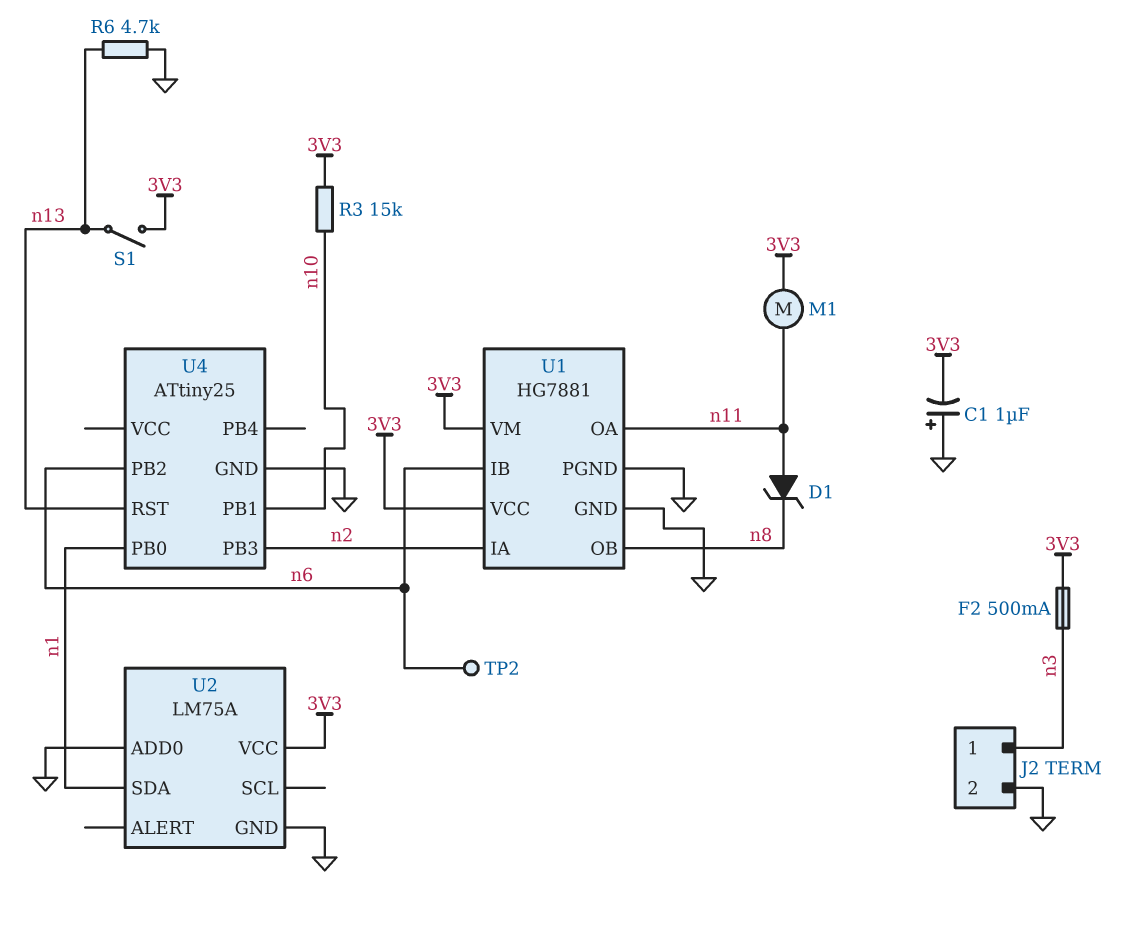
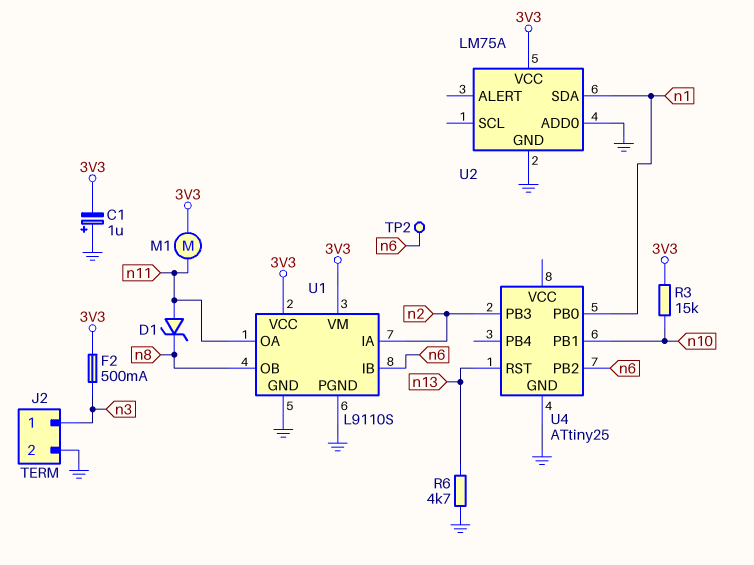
S1: switch (3V3, n13) -> none
U1: HG7881 -> L9110S

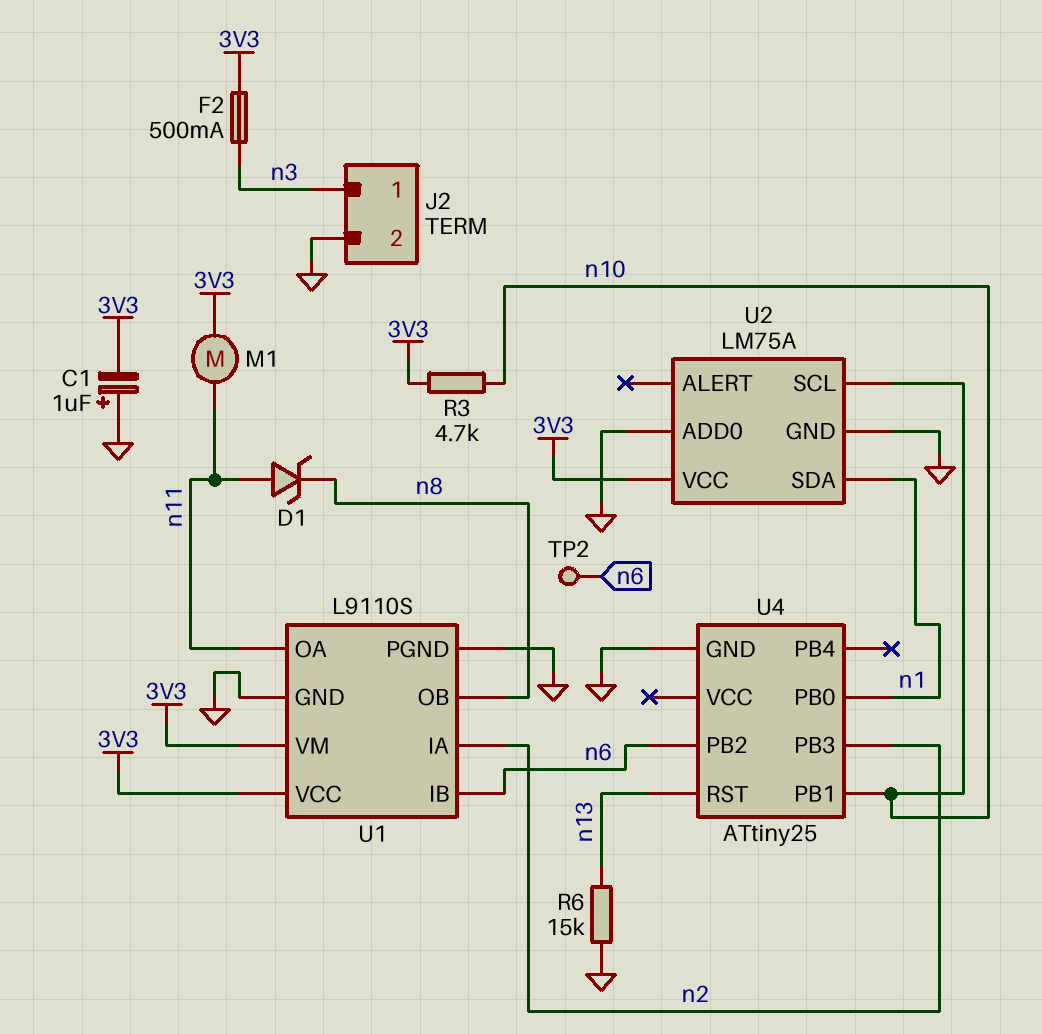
R3: 15k (3V3, n10) -> 4.7k (3V3, n10)
R6: 4.7k (GND, n13) -> 15k (GND, n13)
U2 pin SCL: none -> n10

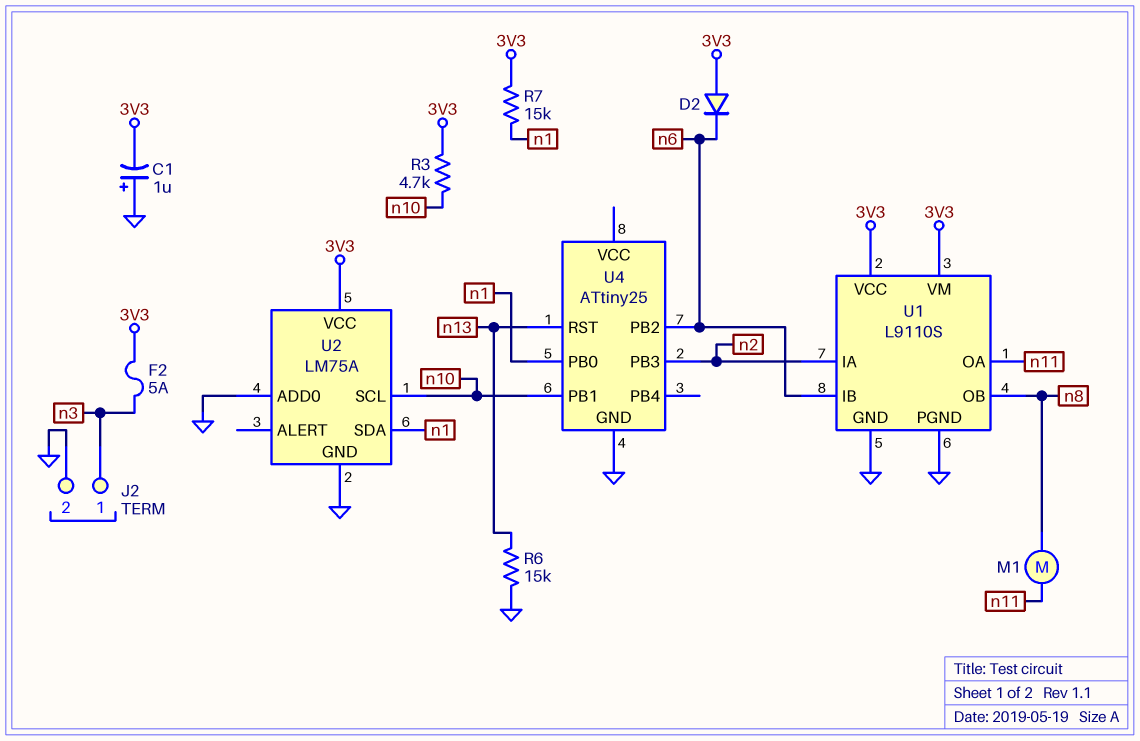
D1: zener (A n11, K n8) -> none
D2: none -> diode (A 3V3, K n6)
F2: 500mA (3V3, n3) -> 5A (3V3, n3)
M1: motor (3V3, n11) -> motor (n8, n11)
R7: none -> 15k (3V3, n1)
TP2: test point (n6) -> none

